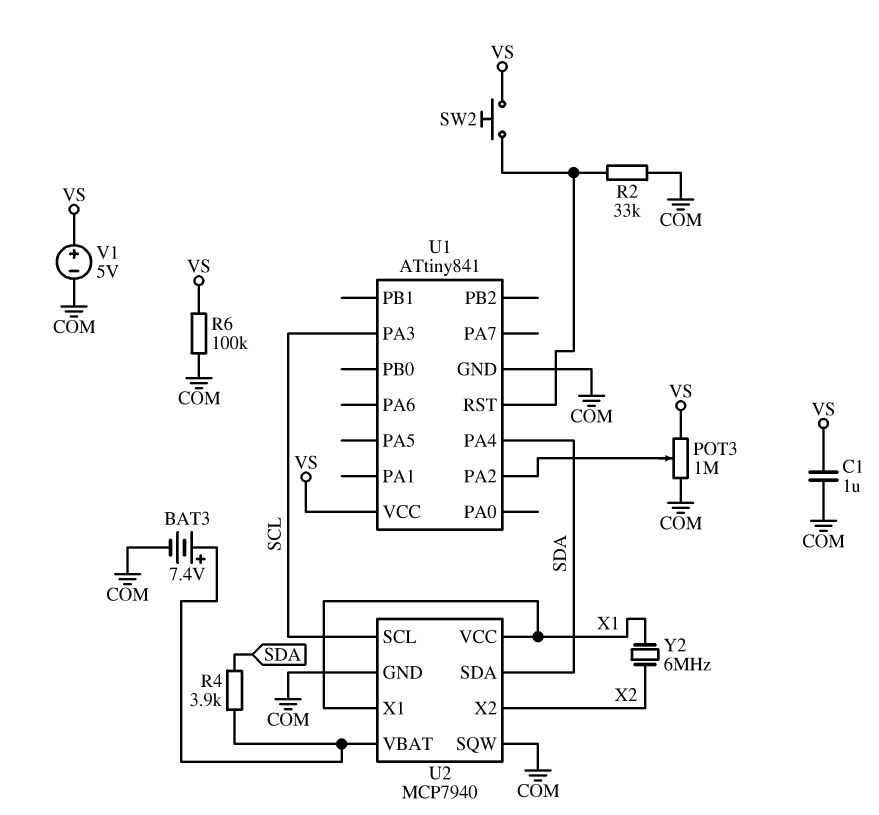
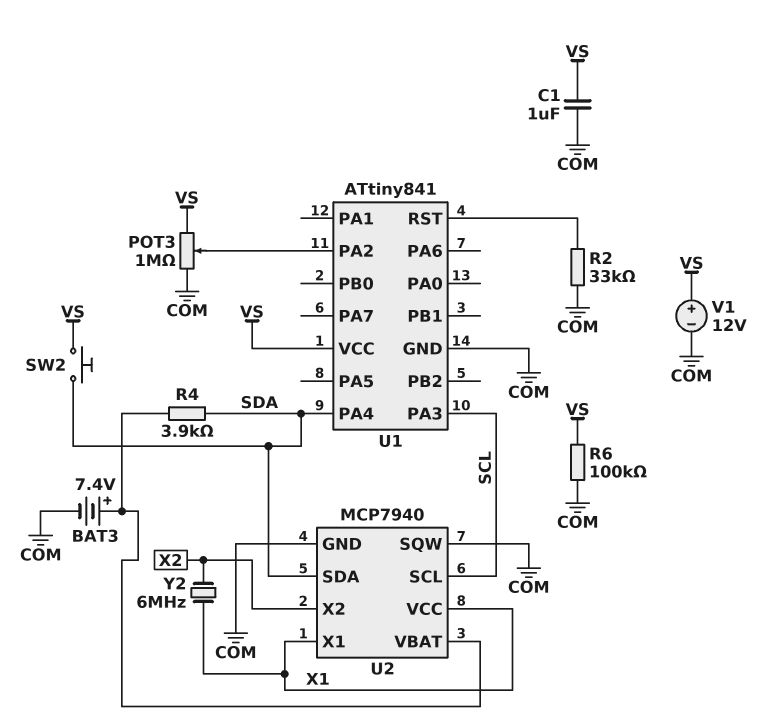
SW2: button (U1/RST, VS) -> button (SDA, VS)
V1: 5V (plus VS, minus COM) -> 12V (plus VS, minus COM)

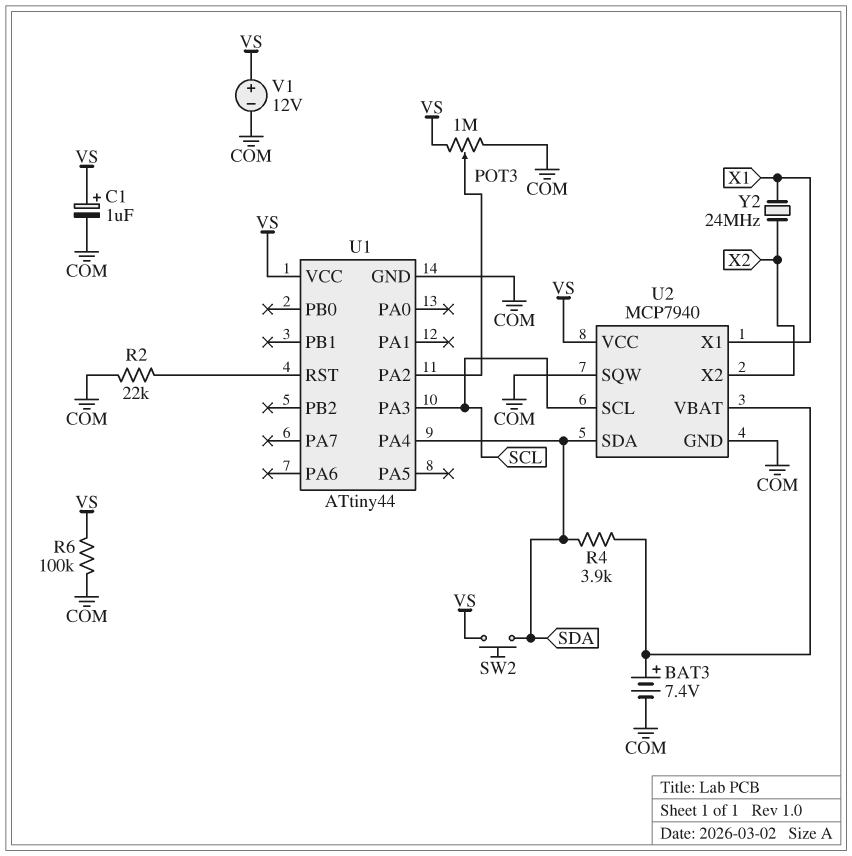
C1: 1uF (COM, VS) -> 1uF (plus VS, minus COM)
R2: 33k (COM, U1/RST) -> 22k (COM, U1/RST)
U1: ATtiny841 -> ATtiny44
U2 pin VCC: X1 -> VS
Y2: 6MHz (X1, X2) -> 24MHz (X1, X2)

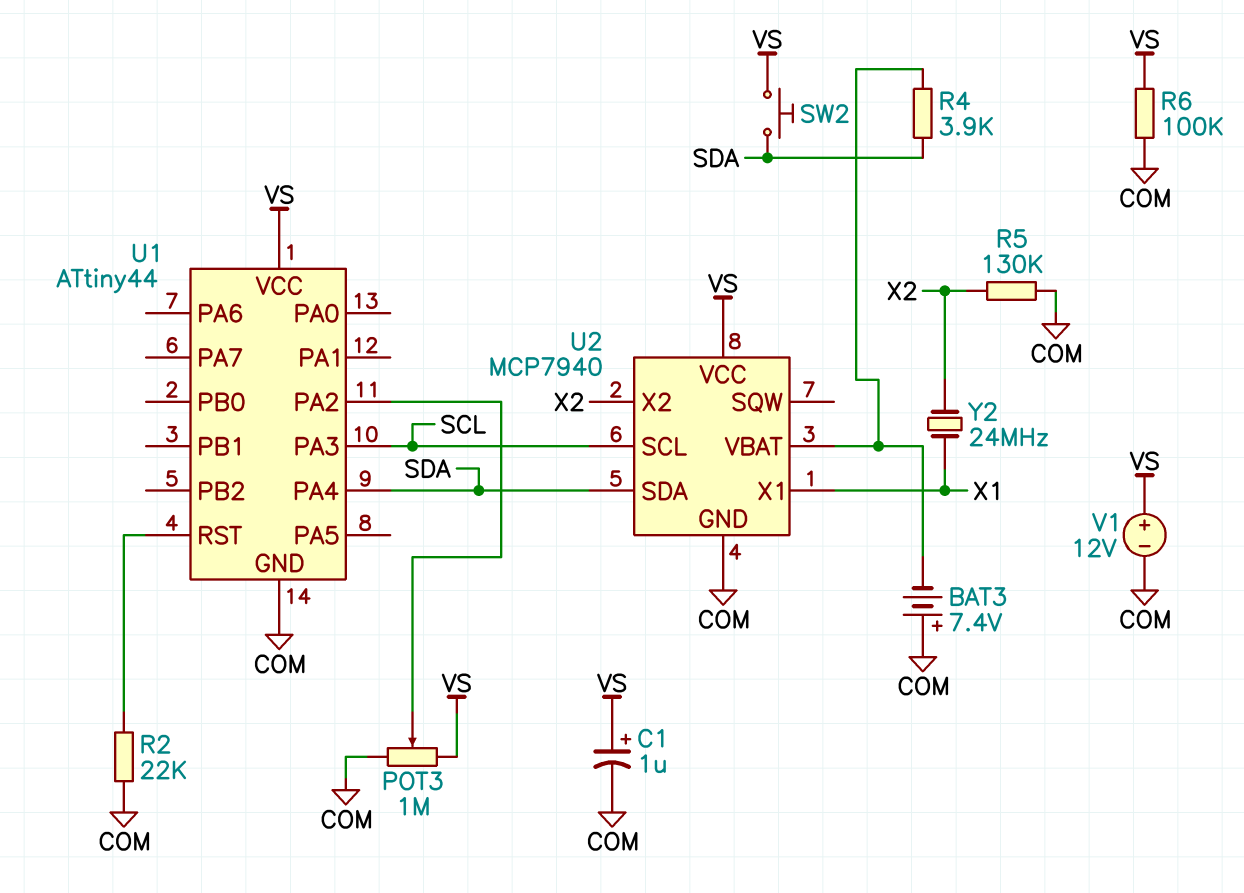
BAT3: 7.4V (plus U2/VBAT, minus COM) -> 7.4V (plus COM, minus U2/VBAT)
R5: none -> 130k (COM, X2)
U2 pin SQW: COM -> none

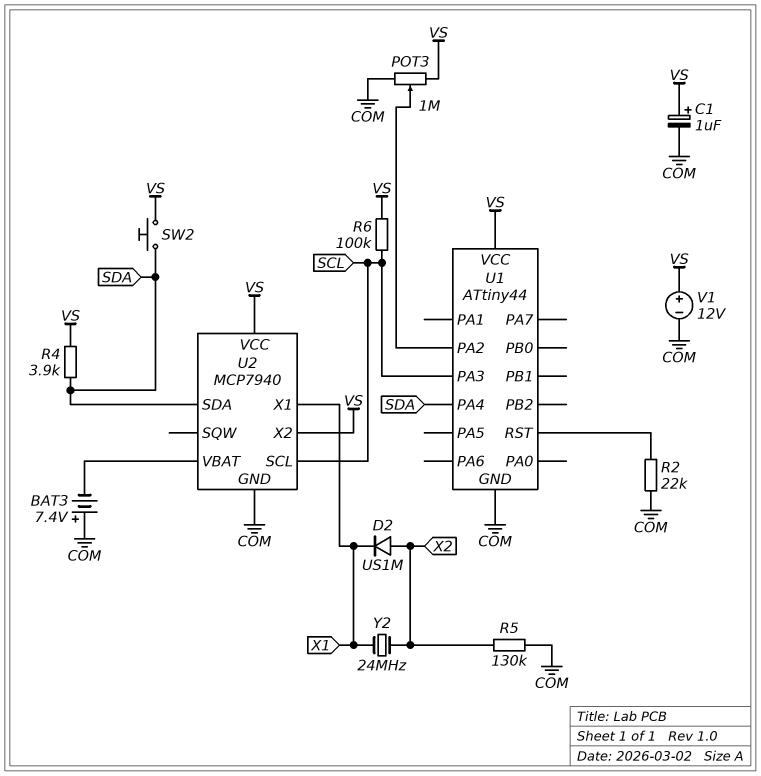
D2: none -> diode US1M (A X2, K X1)
R4: 3.9k (SDA, U2/VBAT) -> 3.9k (SDA, VS)
R6: 100k (COM, VS) -> 100k (SCL, VS)
U2 pin X2: X2 -> VS

